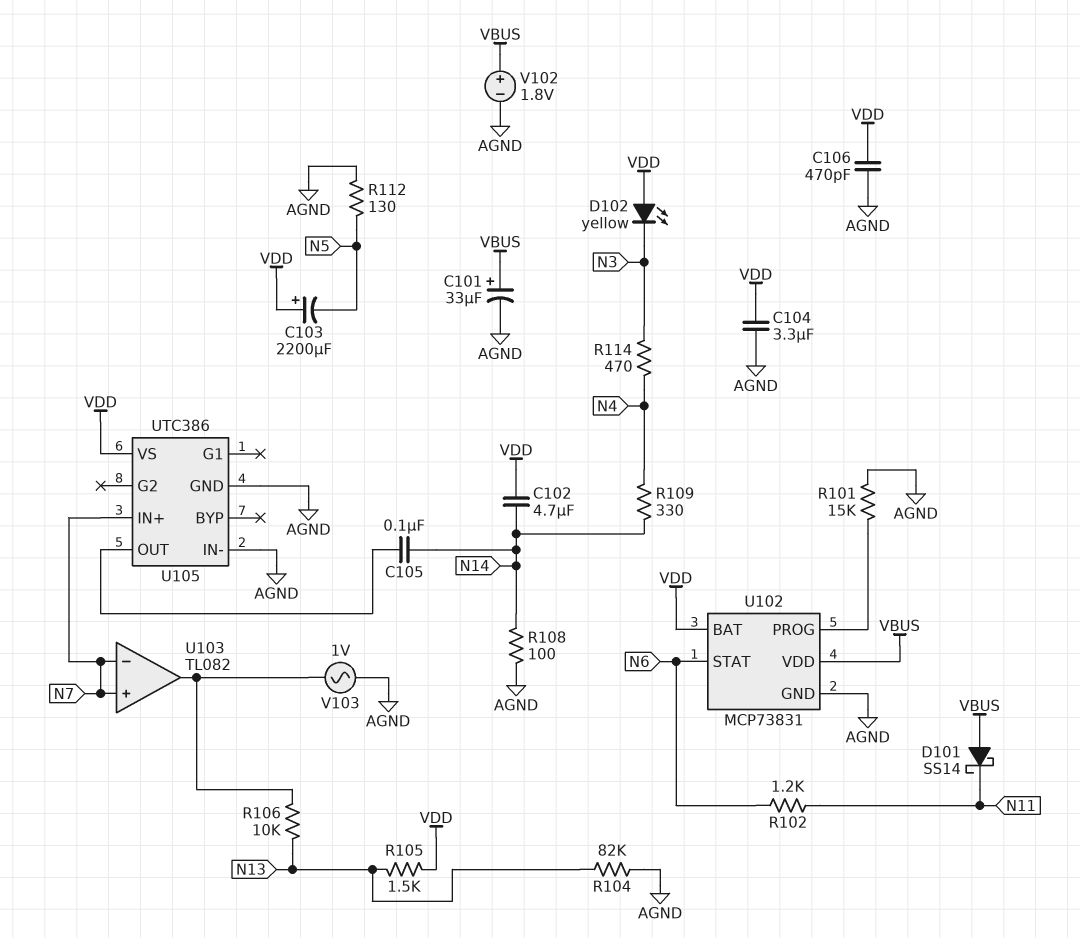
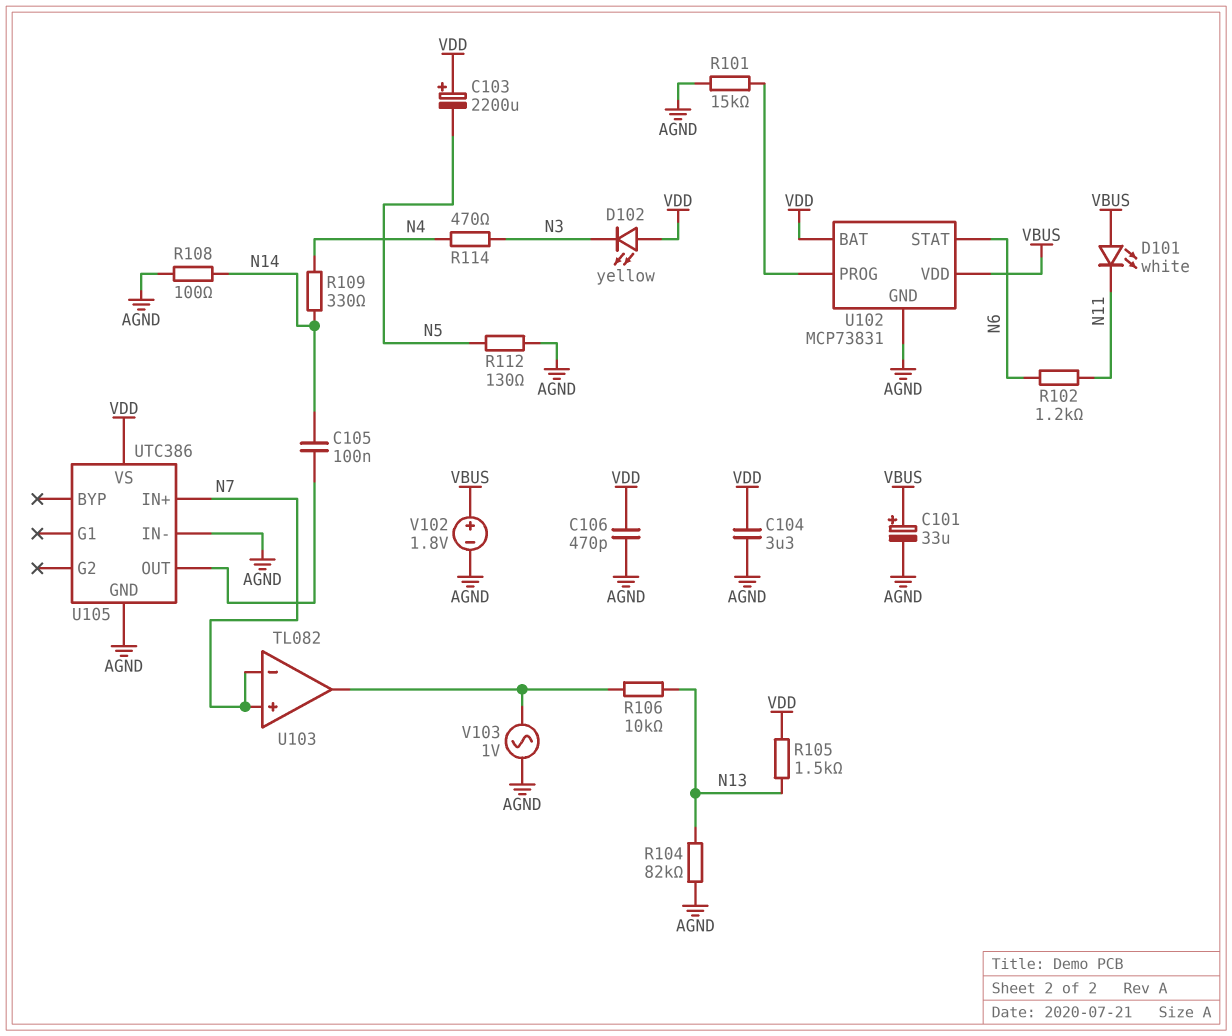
C102: 4.7uF (N14, VDD) -> none
D101: schottky SS14 (A VBUS, K N11) -> LED white (A VBUS, K N11)

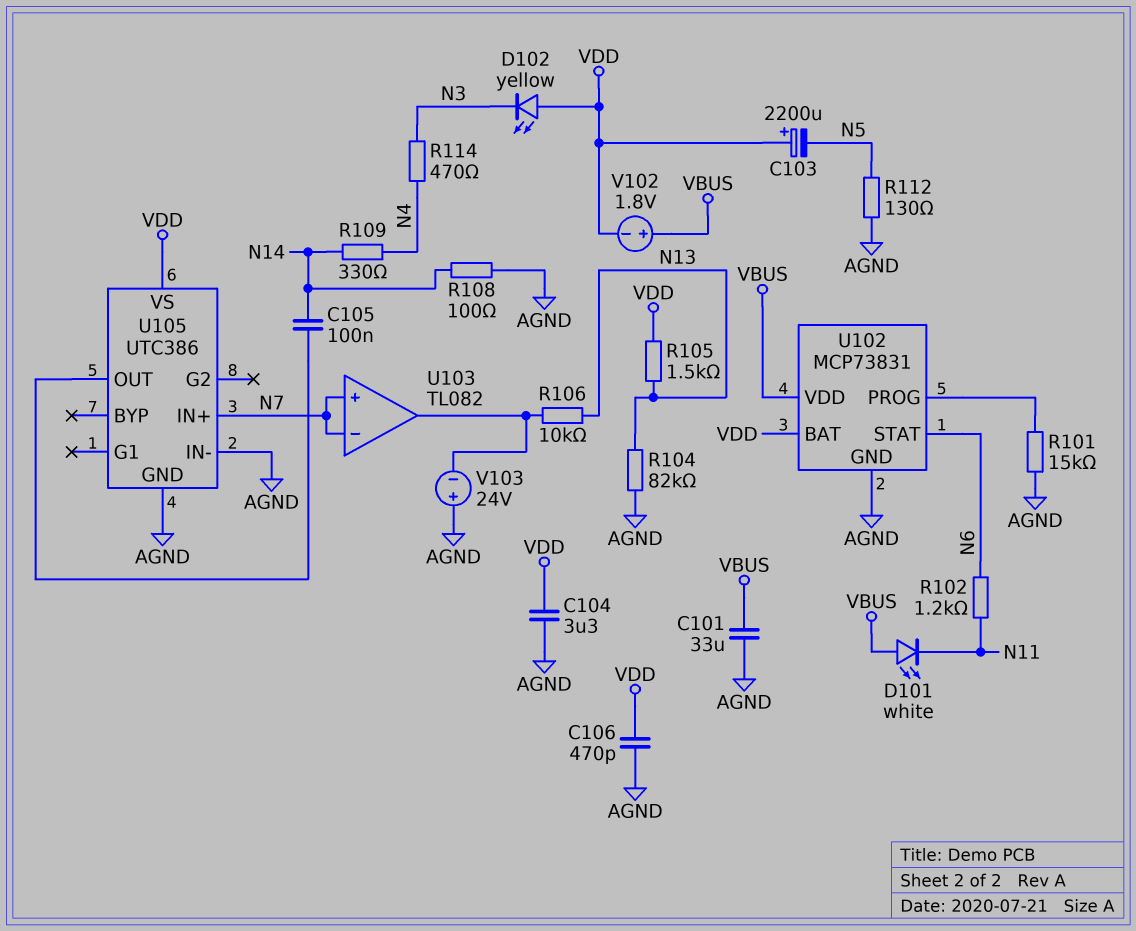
C101: 33uF (plus VBUS, minus AGND) -> 33uF (AGND, VBUS)
V102: 1.8V (plus VBUS, minus AGND) -> 1.8V (plus VBUS, minus VDD)
V103: AC 1V (AGND, U103/out) -> 24V (plus AGND, minus U103/out)

